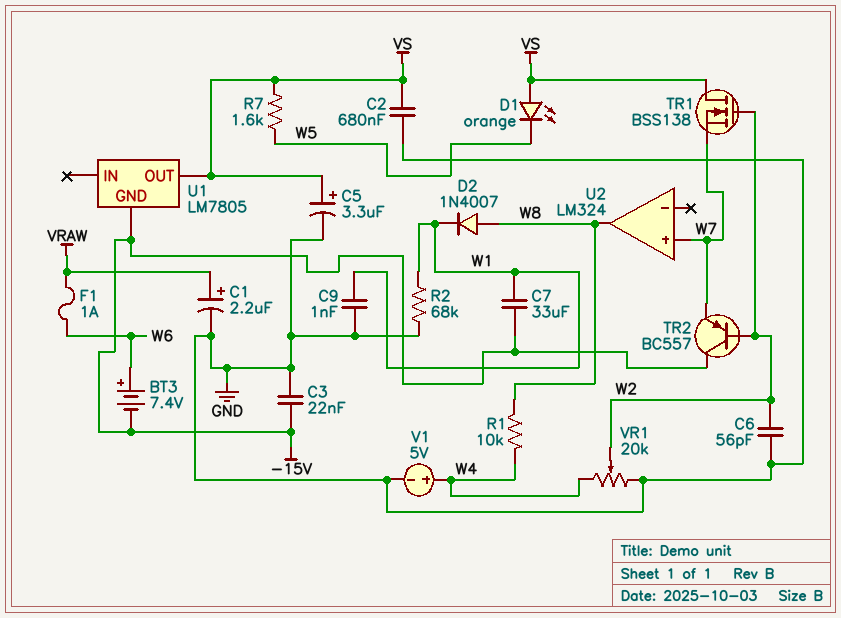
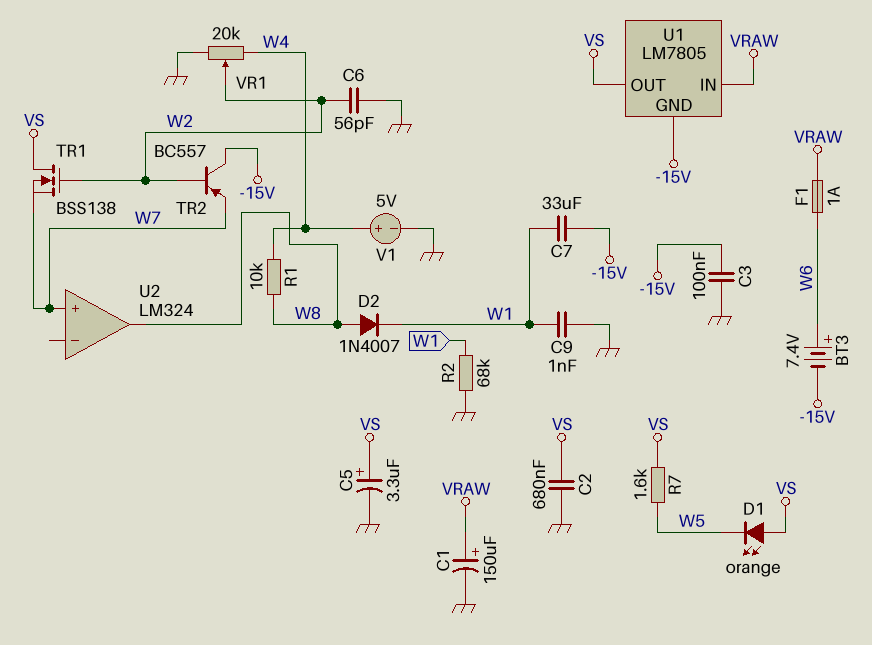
C1: 2.2uF (plus VRAW, minus GND) -> 150uF (plus VRAW, minus GND)
C3: 22nF (-15V, GND) -> 100nF (-15V, GND)
U1 pin IN: none -> VRAW

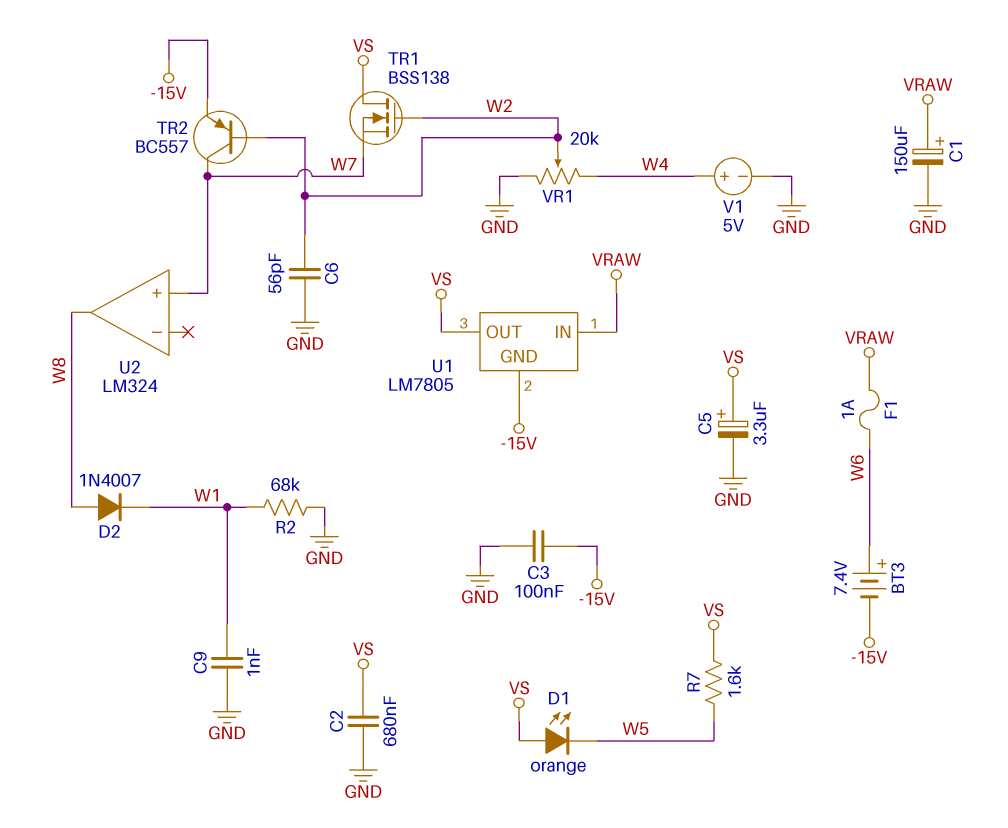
C7: 33uF (-15V, W1) -> none
R1: 10k (W4, W8) -> none
TR2: PNP BC557 (B W2, C -15V, E W7) -> PNP BC557 (B W2, C W7, E -15V)

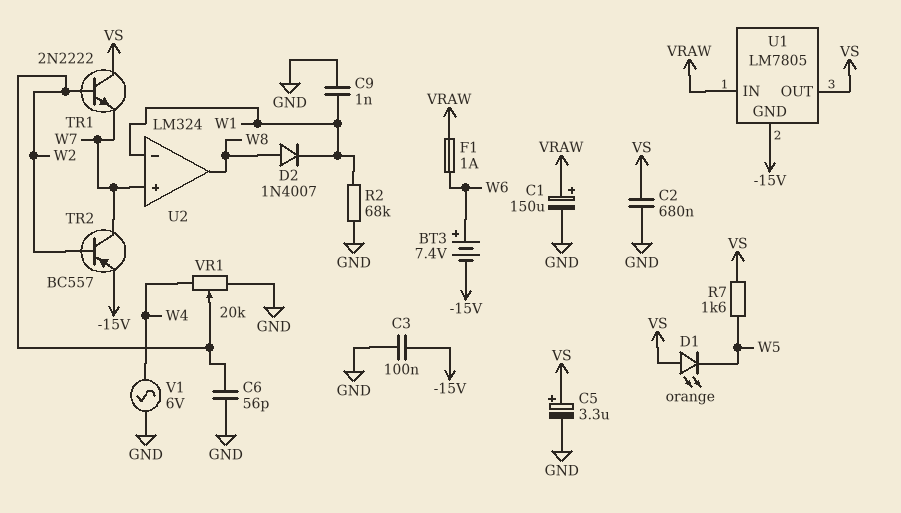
TR1: NMOS BSS138 (G W2, D VS, S W7) -> NPN 2N2222 (B W2, C VS, E W7)
U2 pin in-: none -> W1
V1: 5V (plus W4, minus GND) -> AC 6V (GND, W4)

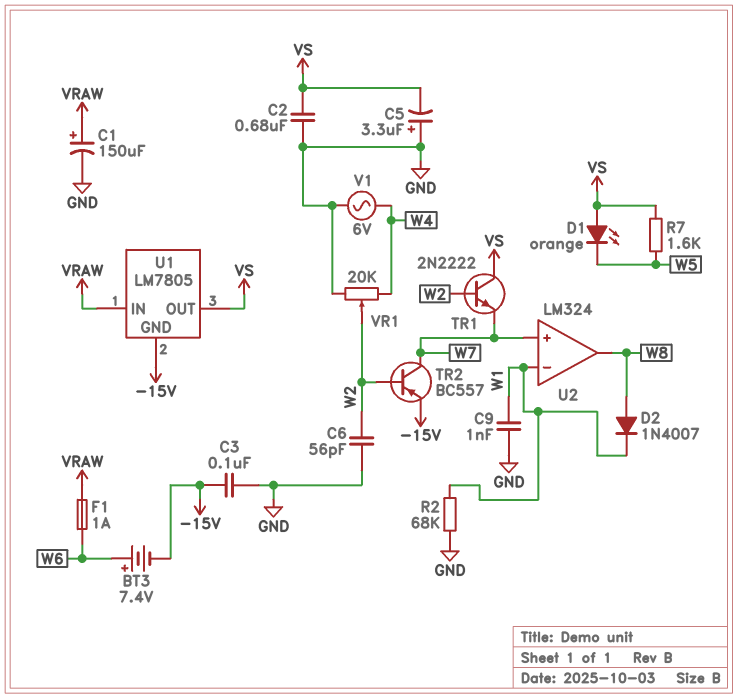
C5: 3.3uF (plus VS, minus GND) -> 3.3uF (plus GND, minus VS)

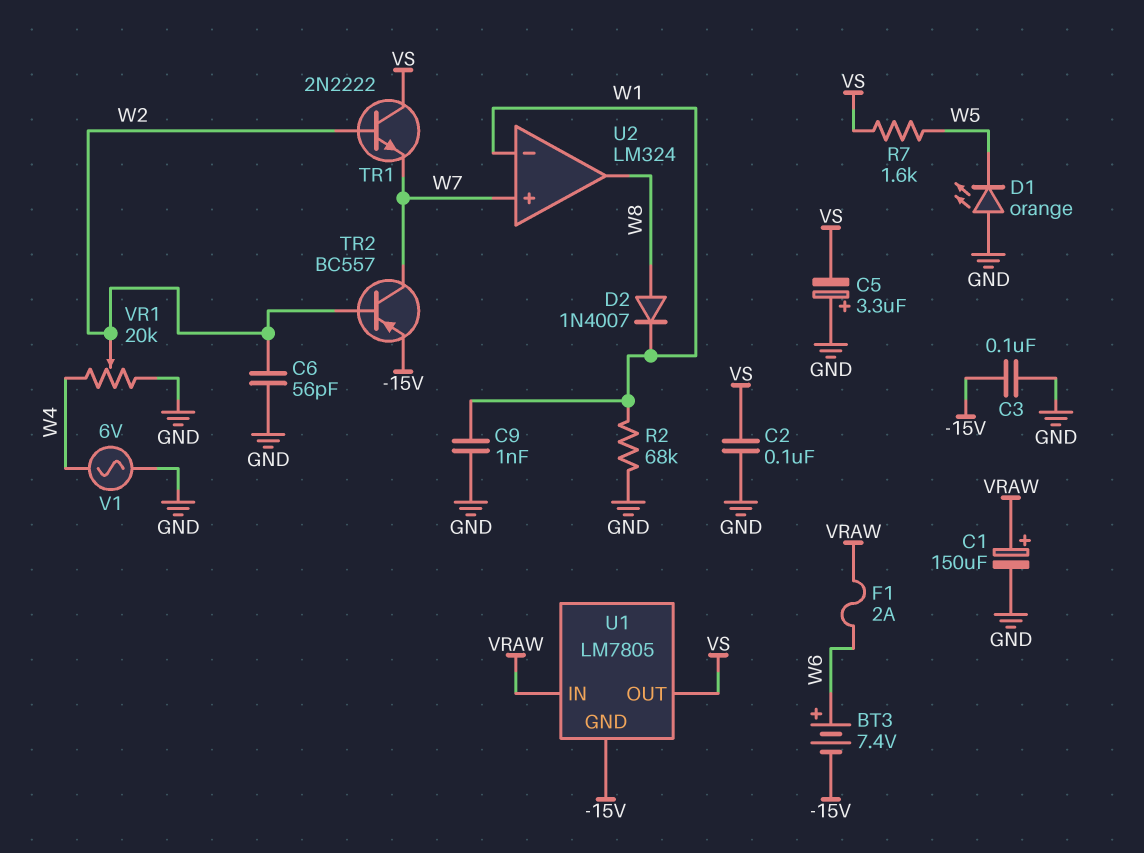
C2: 680nF (GND, VS) -> 100nF (GND, VS)
D1: LED orange (A VS, K W5) -> LED orange (A GND, K W5)
F1: 1A (VRAW, W6) -> 2A (VRAW, W6)

